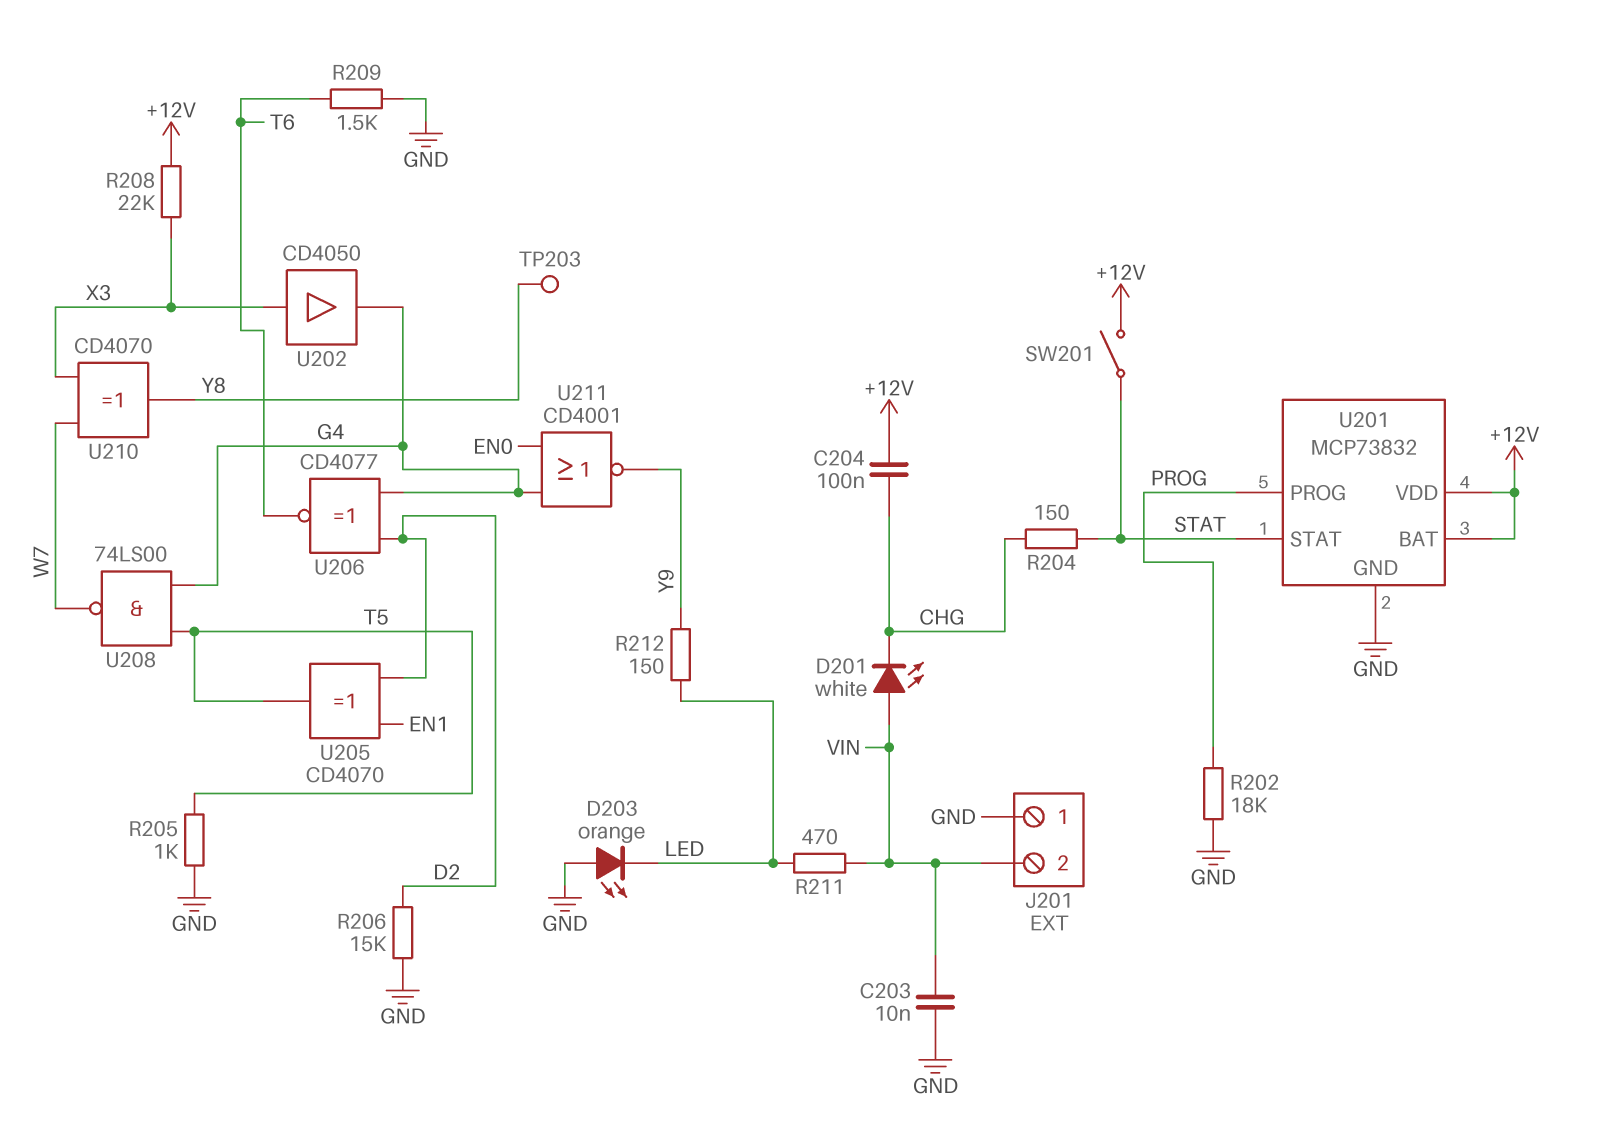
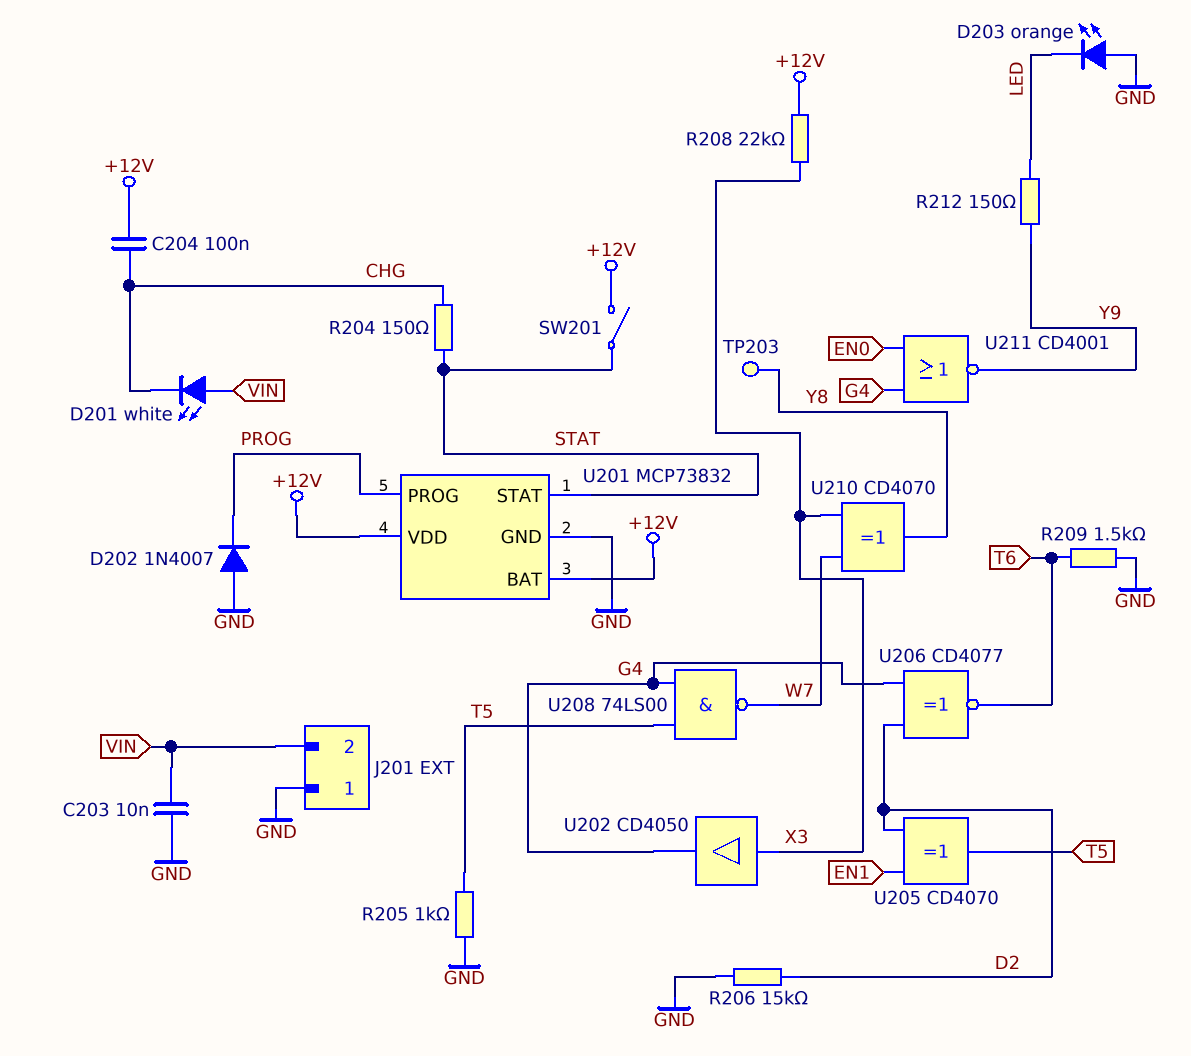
D202: none -> diode 1N4007 (A GND, K PROG)
R202: 18k (GND, PROG) -> none
R211: 470 (LED, VIN) -> none

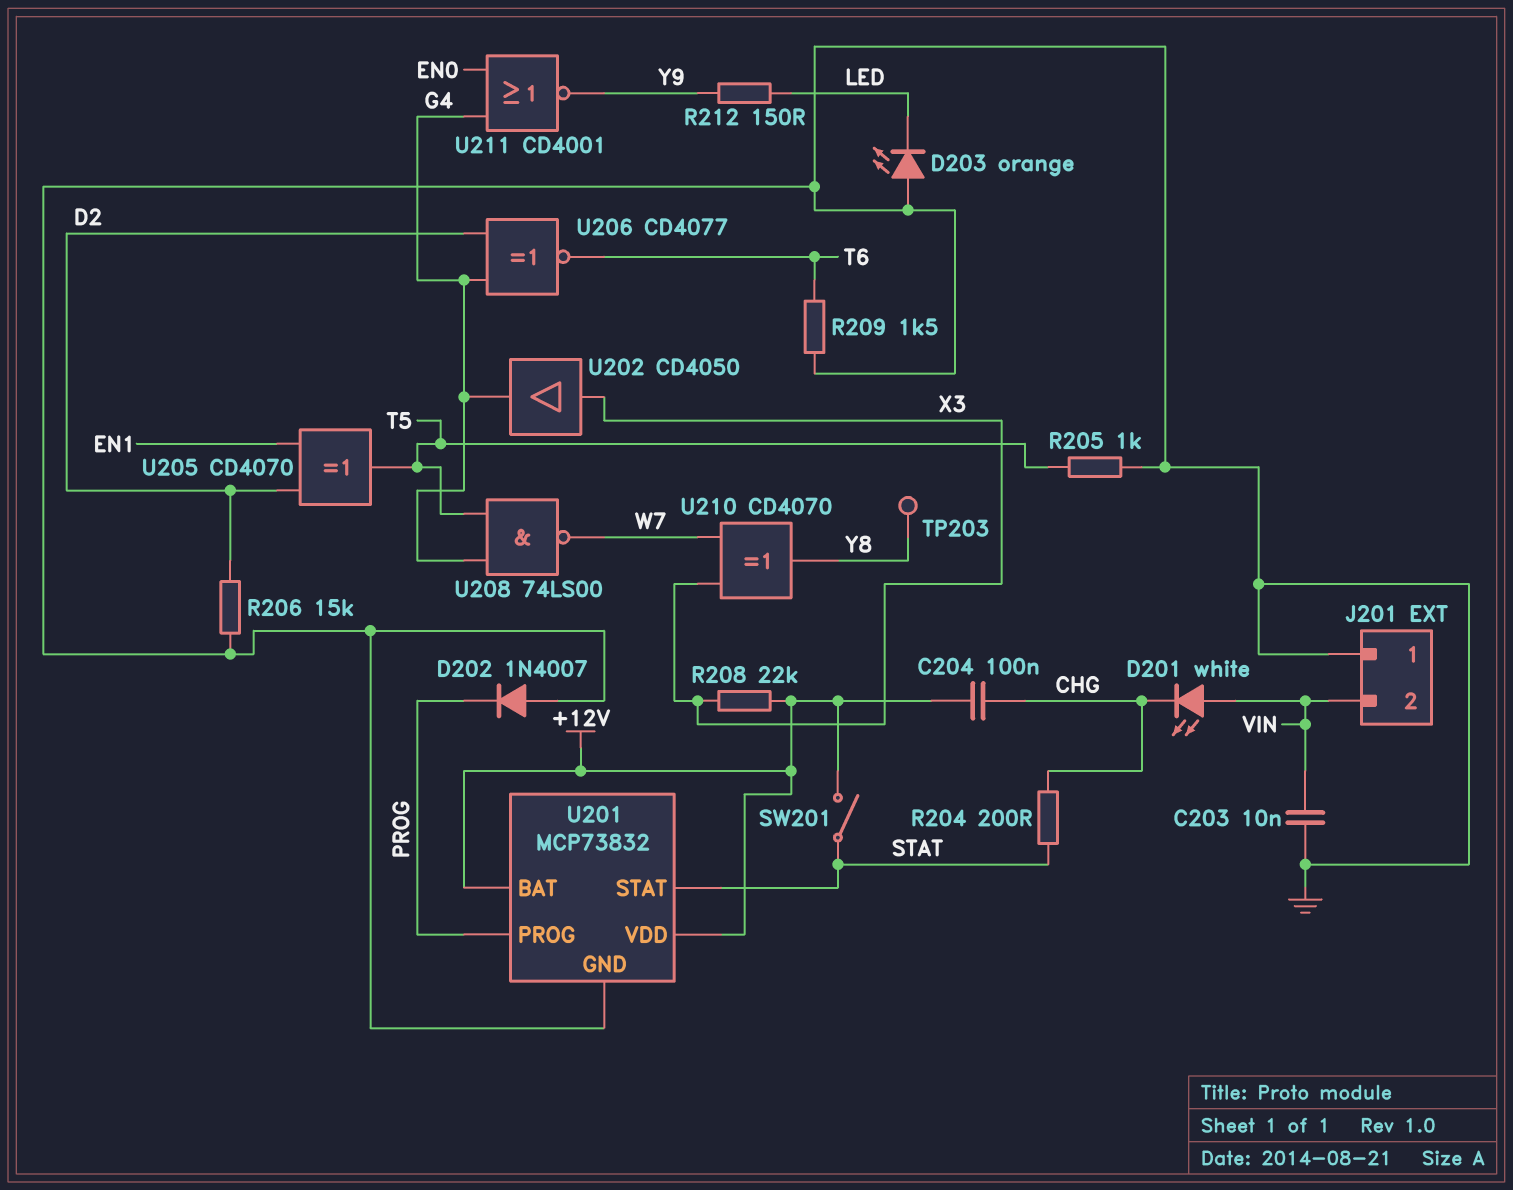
R204: 150 (CHG, STAT) -> 200 (CHG, STAT)

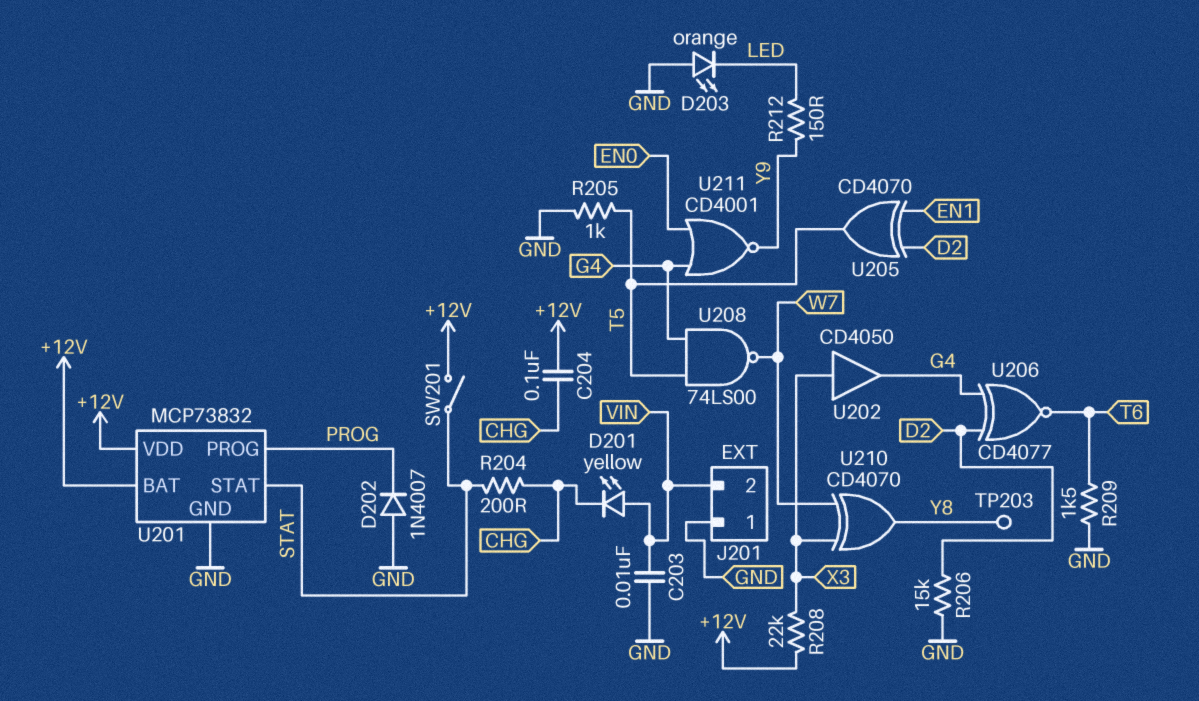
D201: LED white (A VIN, K CHG) -> LED yellow (A VIN, K CHG)

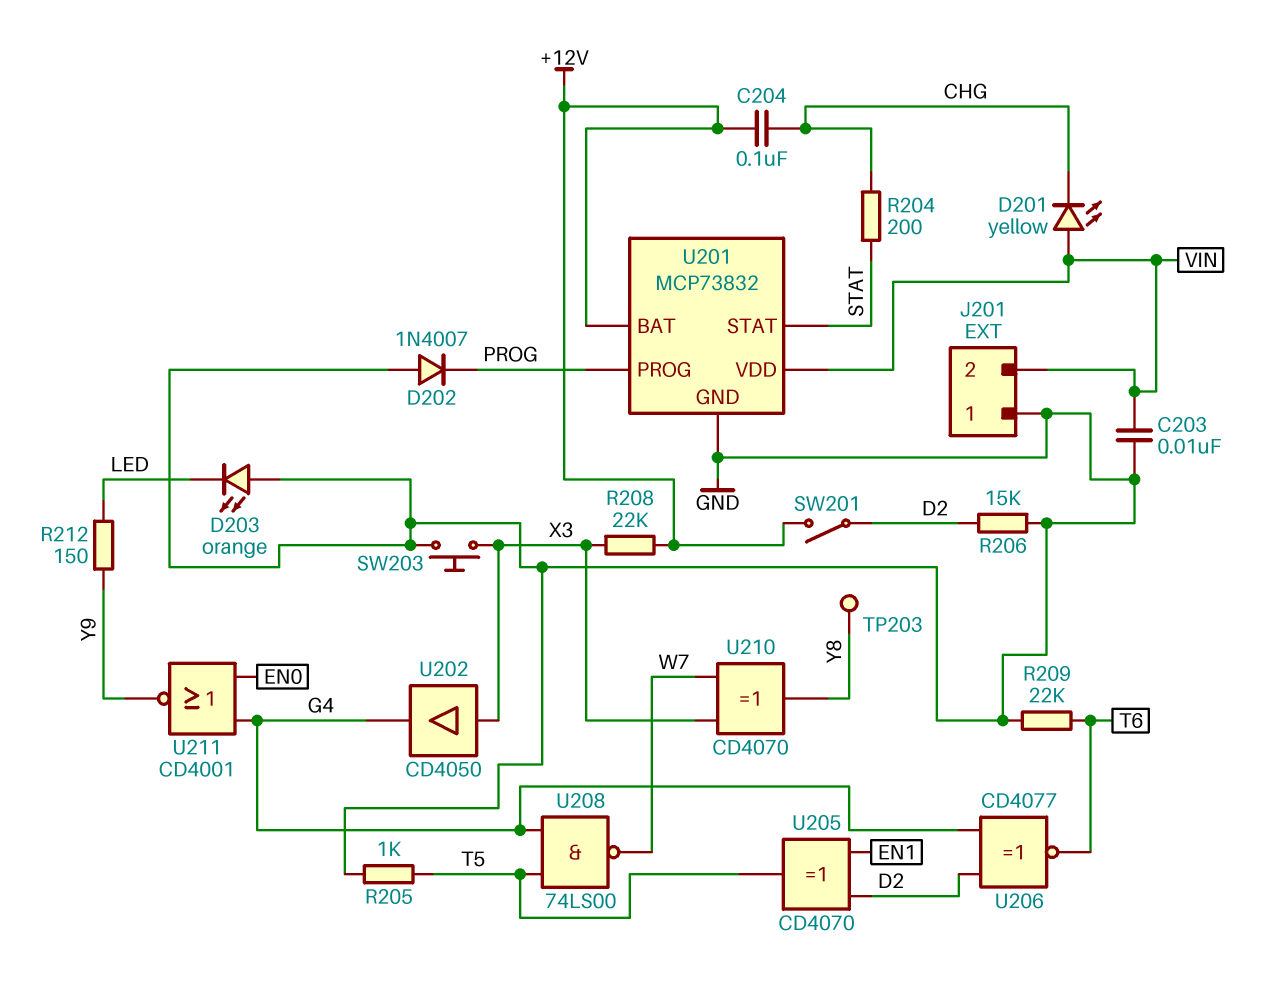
R209: 1.5k (GND, T6) -> 22k (GND, T6)
SW201: switch (+12V, STAT) -> switch (+12V, D2)
SW203: none -> button (GND, X3)
U201 pin VDD: +12V -> VIN

